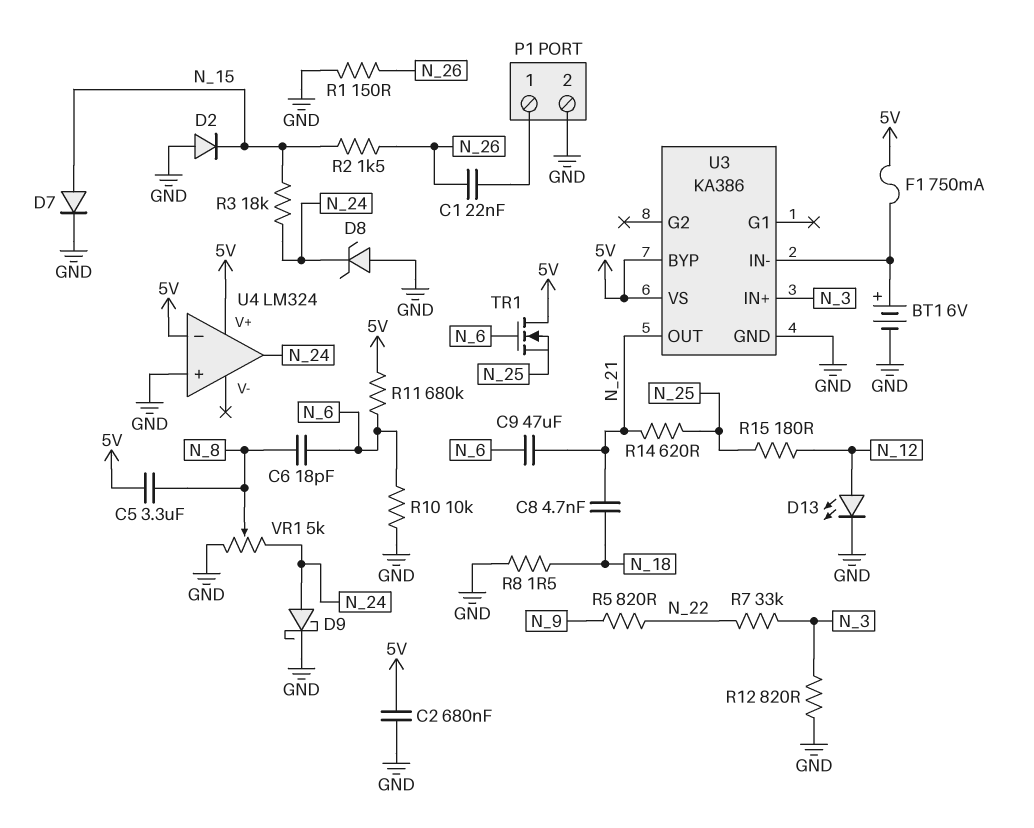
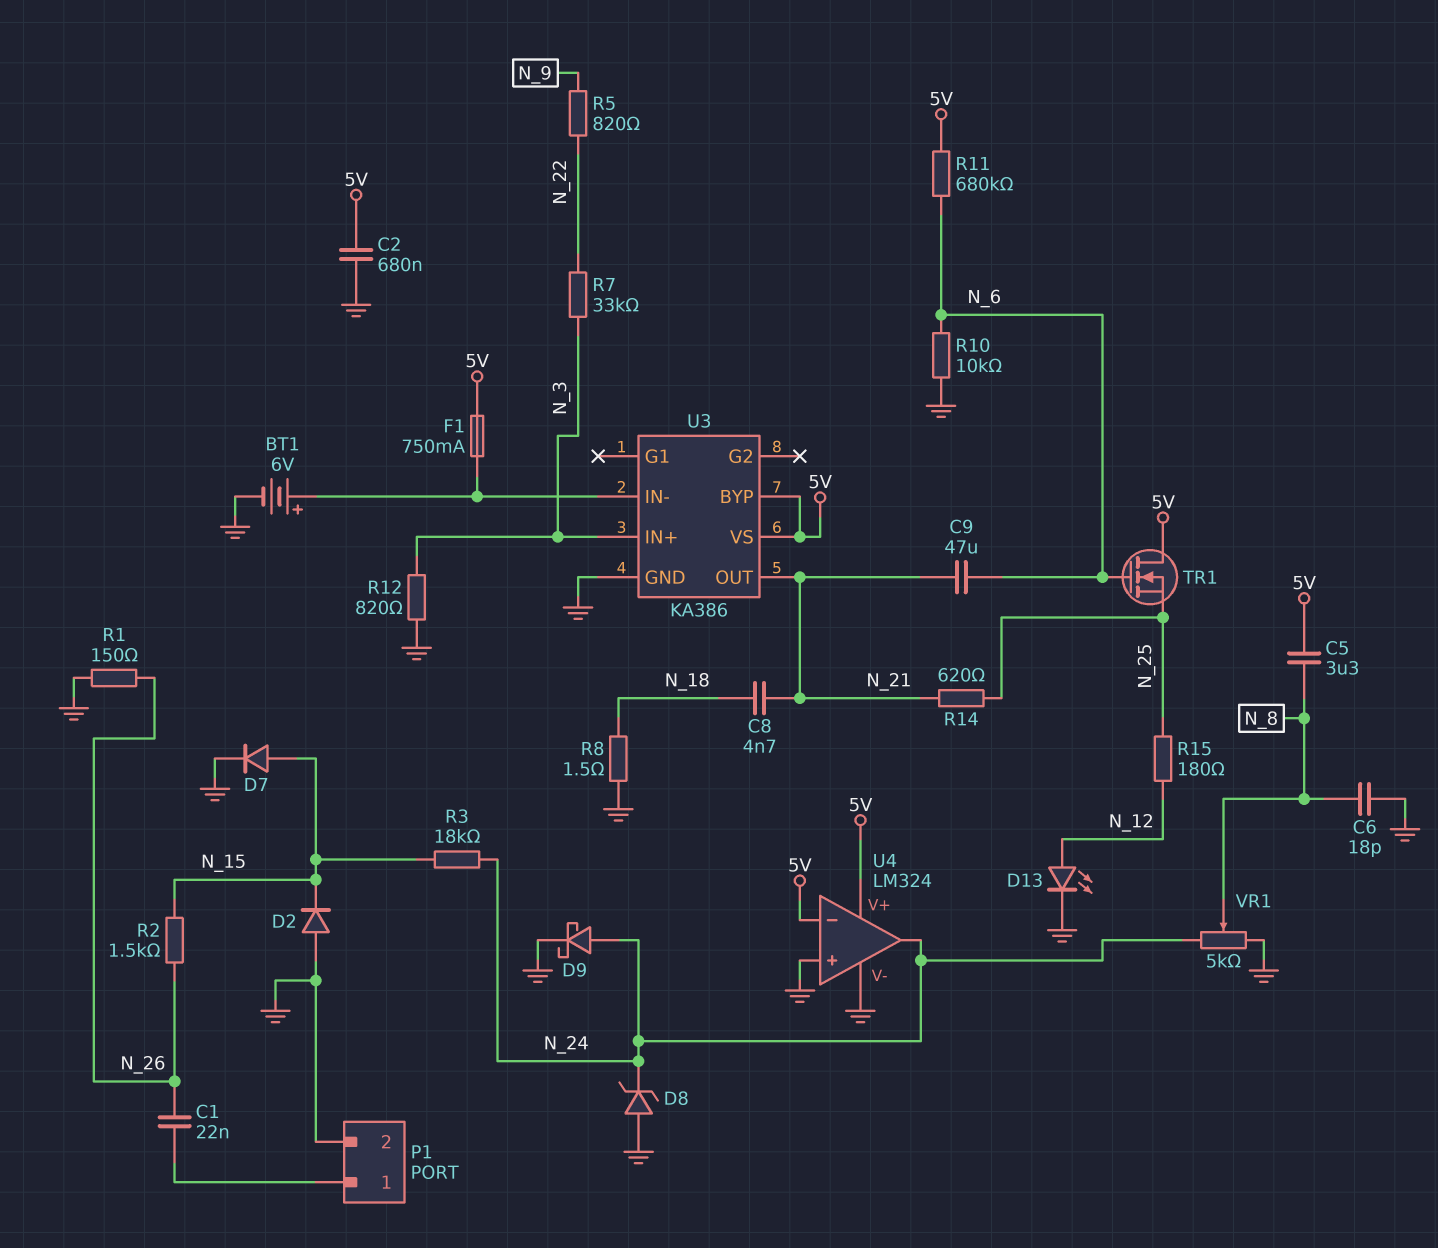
C6: 18pF (N_6, N_8) -> 18pF (GND, N_8)
U4 pin V-: none -> GND

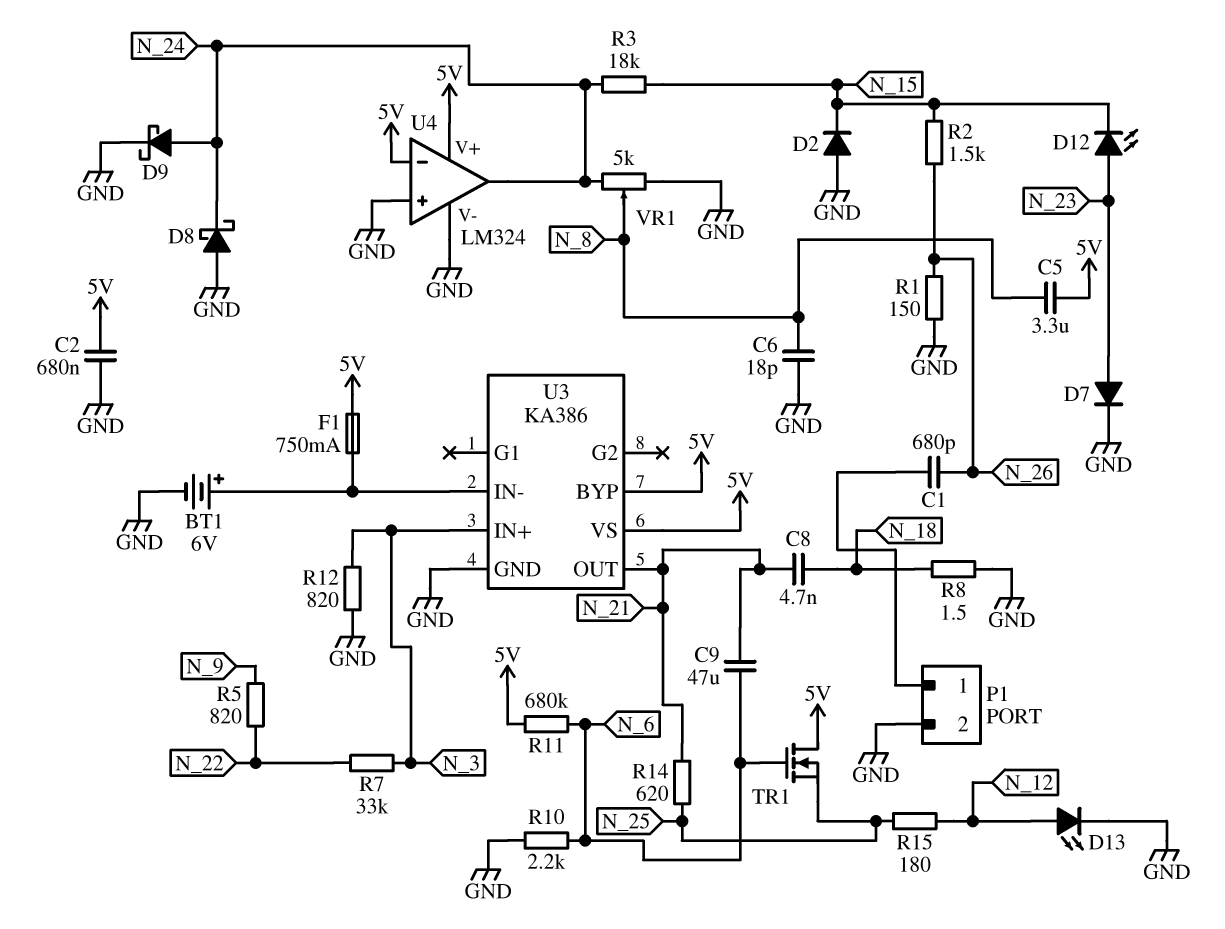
C1: 22nF (N_26, P1/1) -> 680pF (N_26, P1/1)
D7: diode (A N_15, K GND) -> diode (A N_23, K GND)
D8: zener (A GND, K N_24) -> schottky (A GND, K N_24)
D12: none -> LED (A N_23, K N_15)
R10: 10k (GND, N_6) -> 2.2k (GND, N_6)

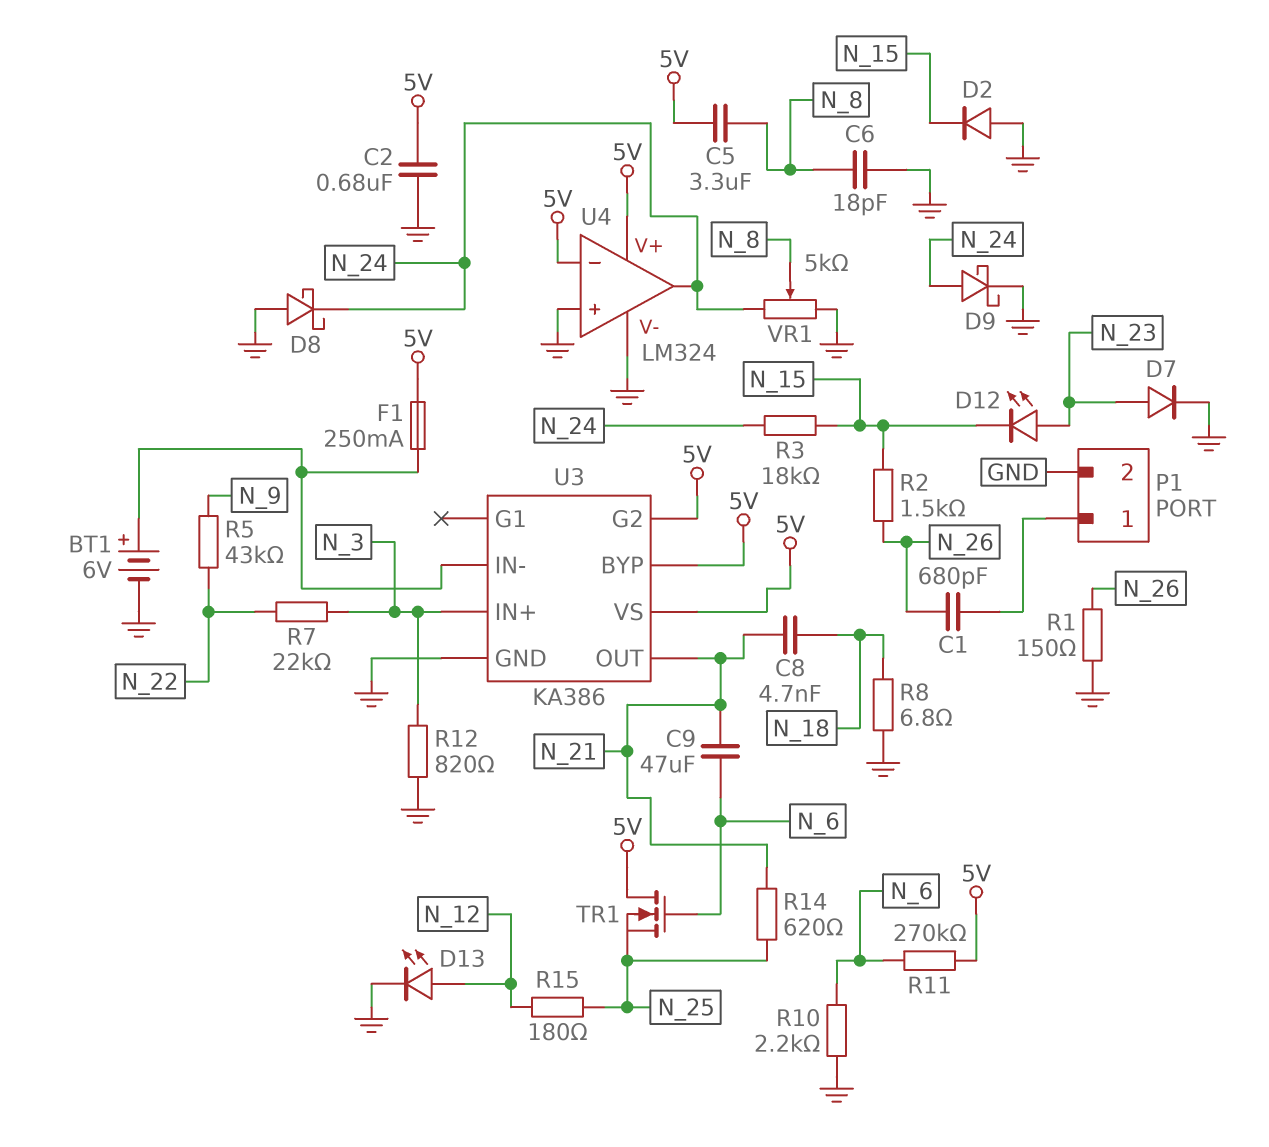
F1: 750mA (5V, U3/IN-) -> 250mA (5V, U3/IN-)
R5: 820 (N_9, N_22) -> 43k (N_9, N_22)
R7: 33k (N_3, N_22) -> 22k (N_3, N_22)
R8: 1.5 (GND, N_18) -> 6.8 (GND, N_18)
R11: 680k (5V, N_6) -> 270k (5V, N_6)
U3 pin G2: none -> 5V

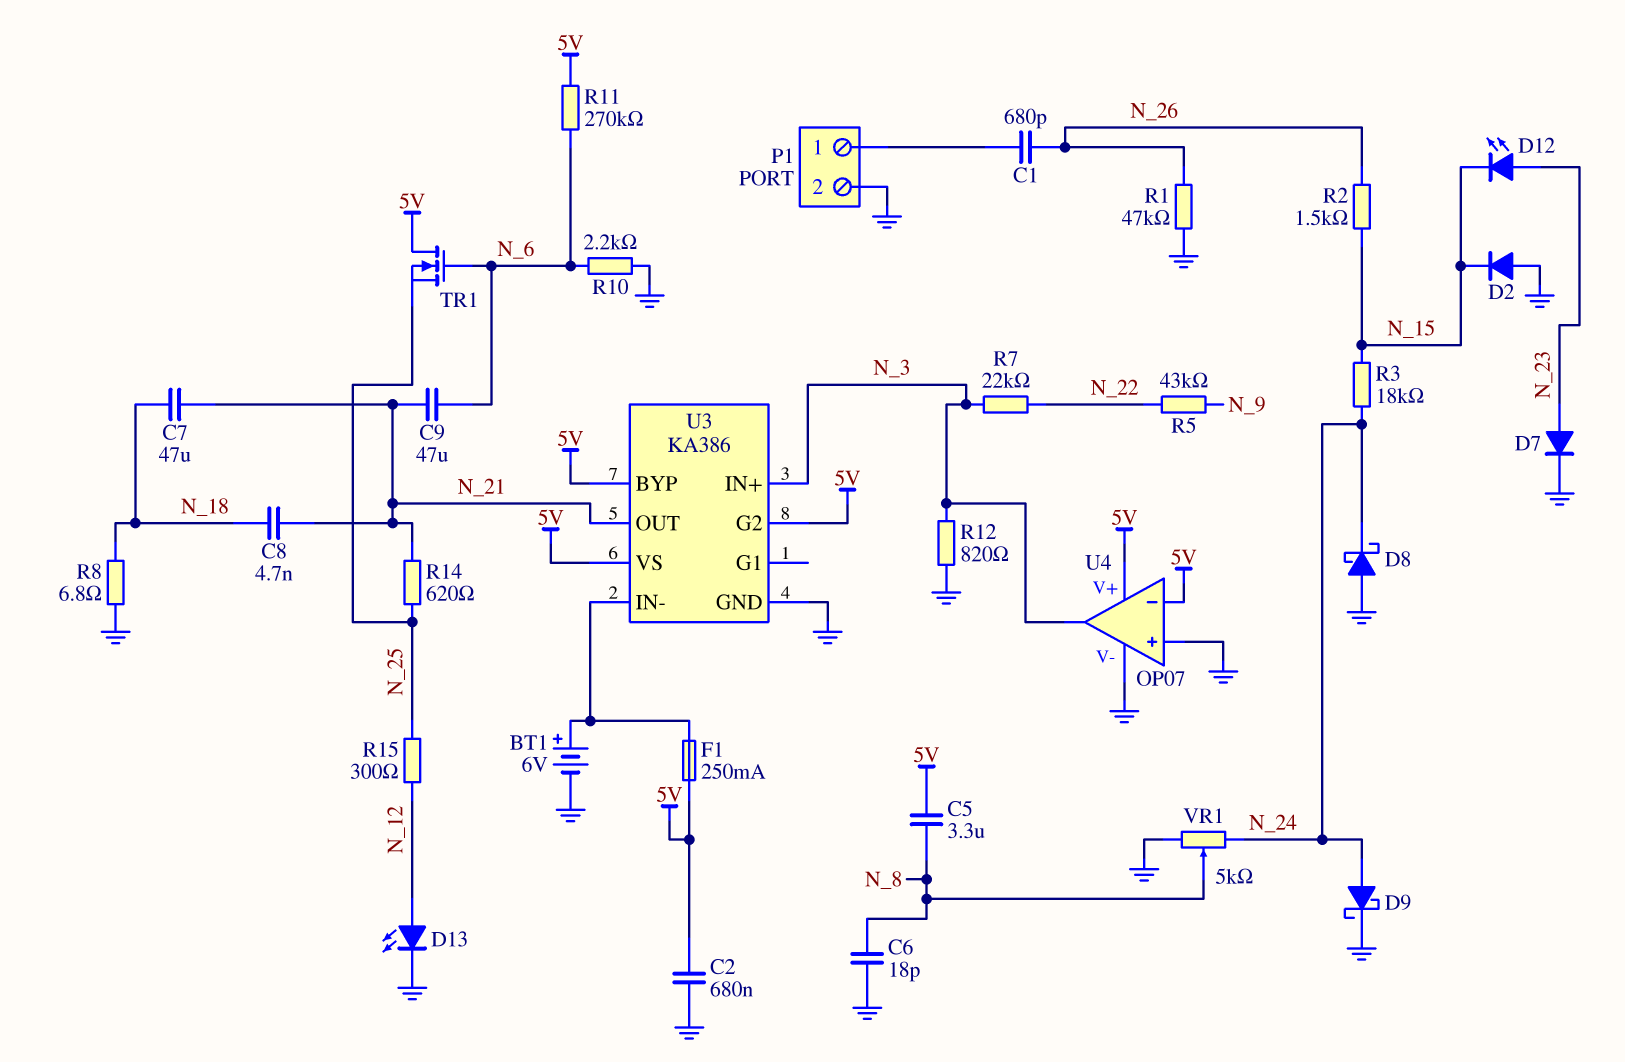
C7: none -> 47uF (N_18, N_21)
R1: 150 (GND, N_26) -> 47k (GND, N_26)
R15: 180 (N_12, N_25) -> 300 (N_12, N_25)
U4: LM324 -> OP07
U4 pin out: N_24 -> N_3

